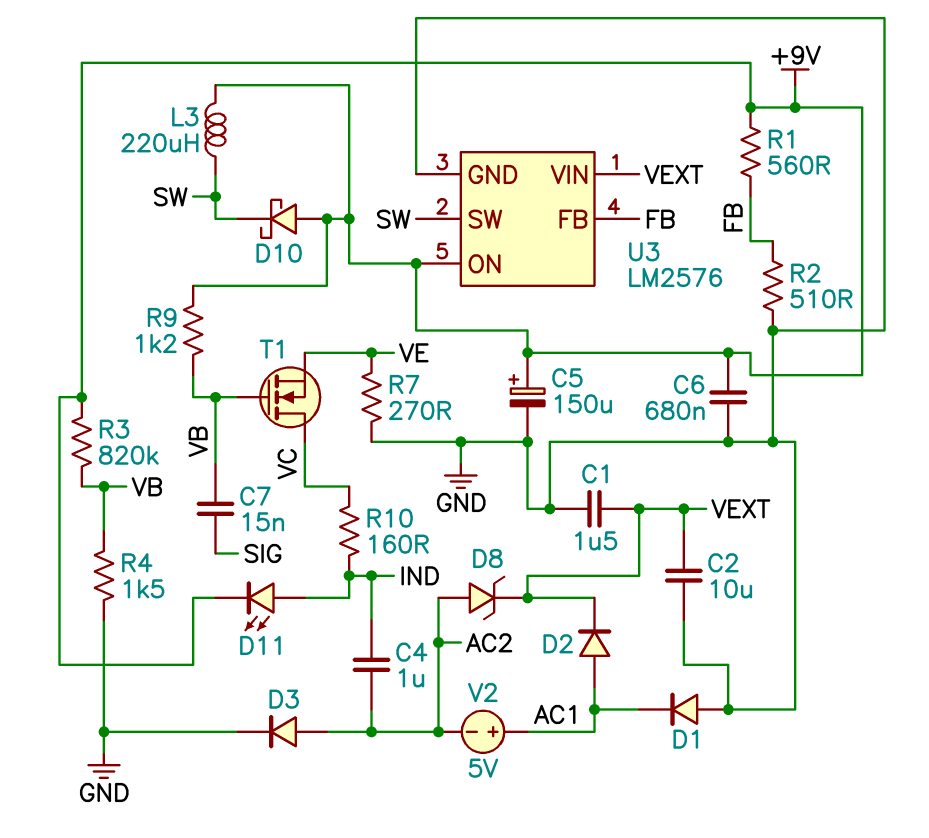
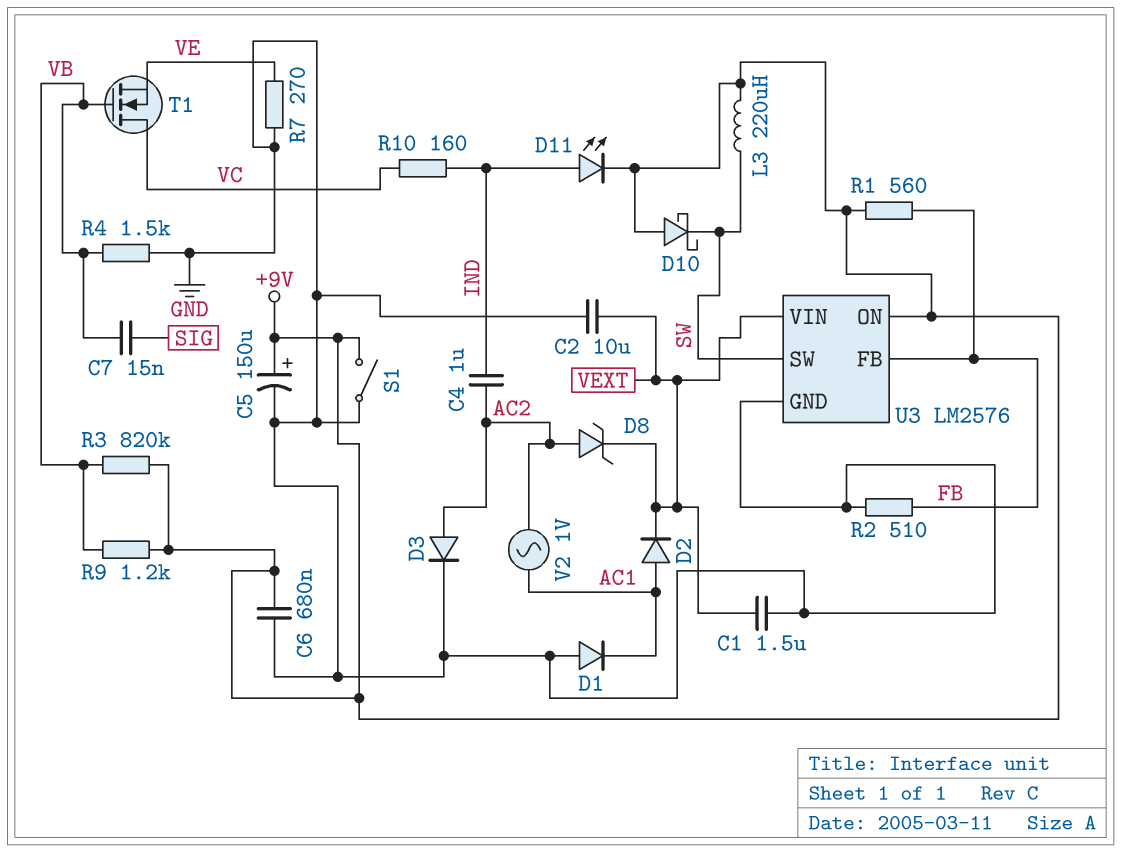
S1: none -> switch (+9V, GND)
V2: 5V (plus AC1, minus AC2) -> AC 1V (AC1, AC2)

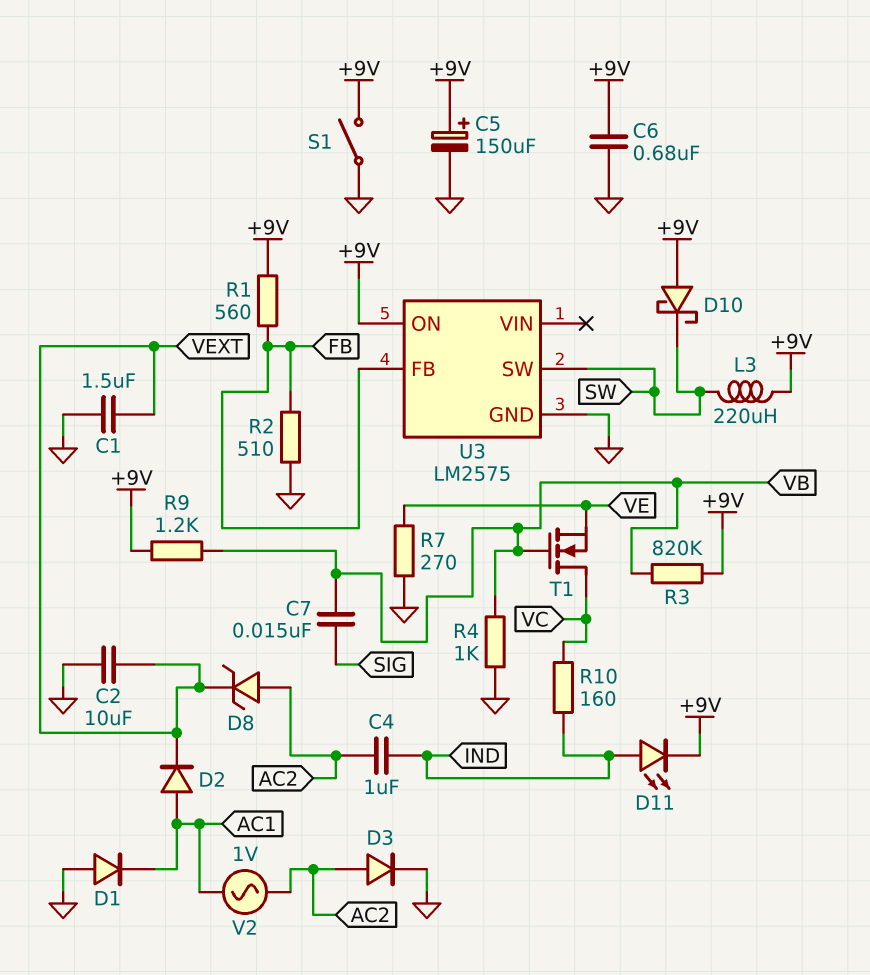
R4: 1.5k (GND, VB) -> 1k (GND, VB)
U3: LM2576 -> LM2575
U3 pin VIN: VEXT -> none

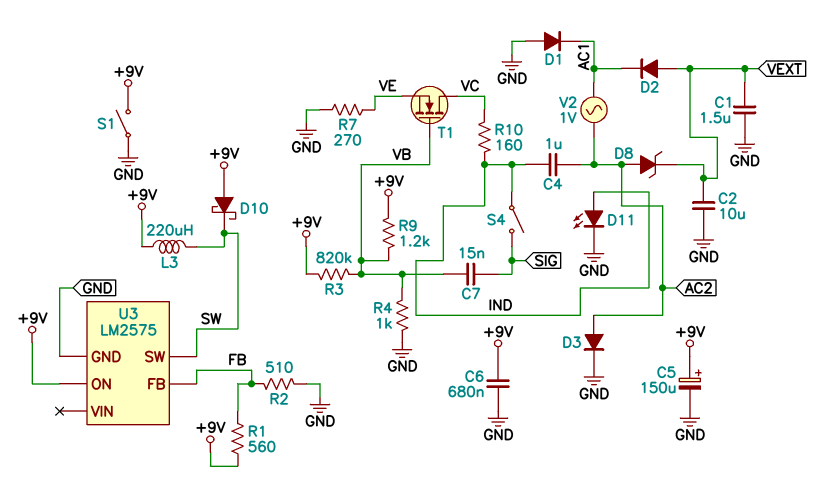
D2: diode (A AC1, K VEXT) -> diode (A VEXT, K AC1)
D11: LED (A IND, K +9V) -> LED (A IND, K GND)
S4: none -> switch (IND, SIG)

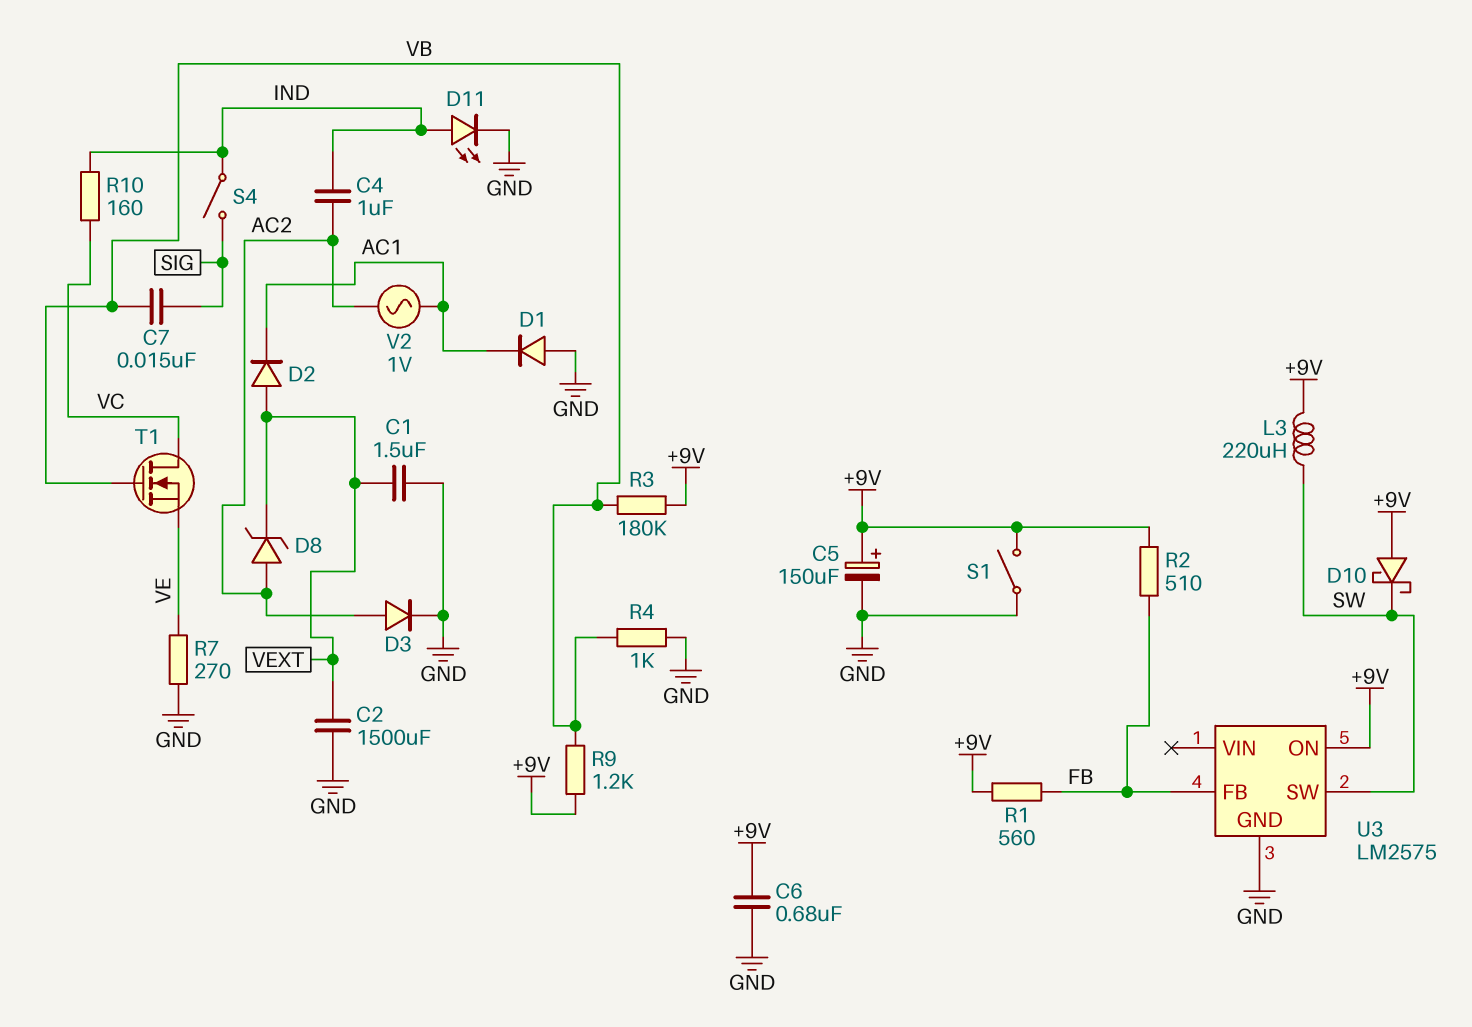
C2: 10uF (GND, VEXT) -> 1500uF (GND, VEXT)
R2: 510 (FB, GND) -> 510 (+9V, FB)
R3: 820k (+9V, VB) -> 180k (+9V, VB)

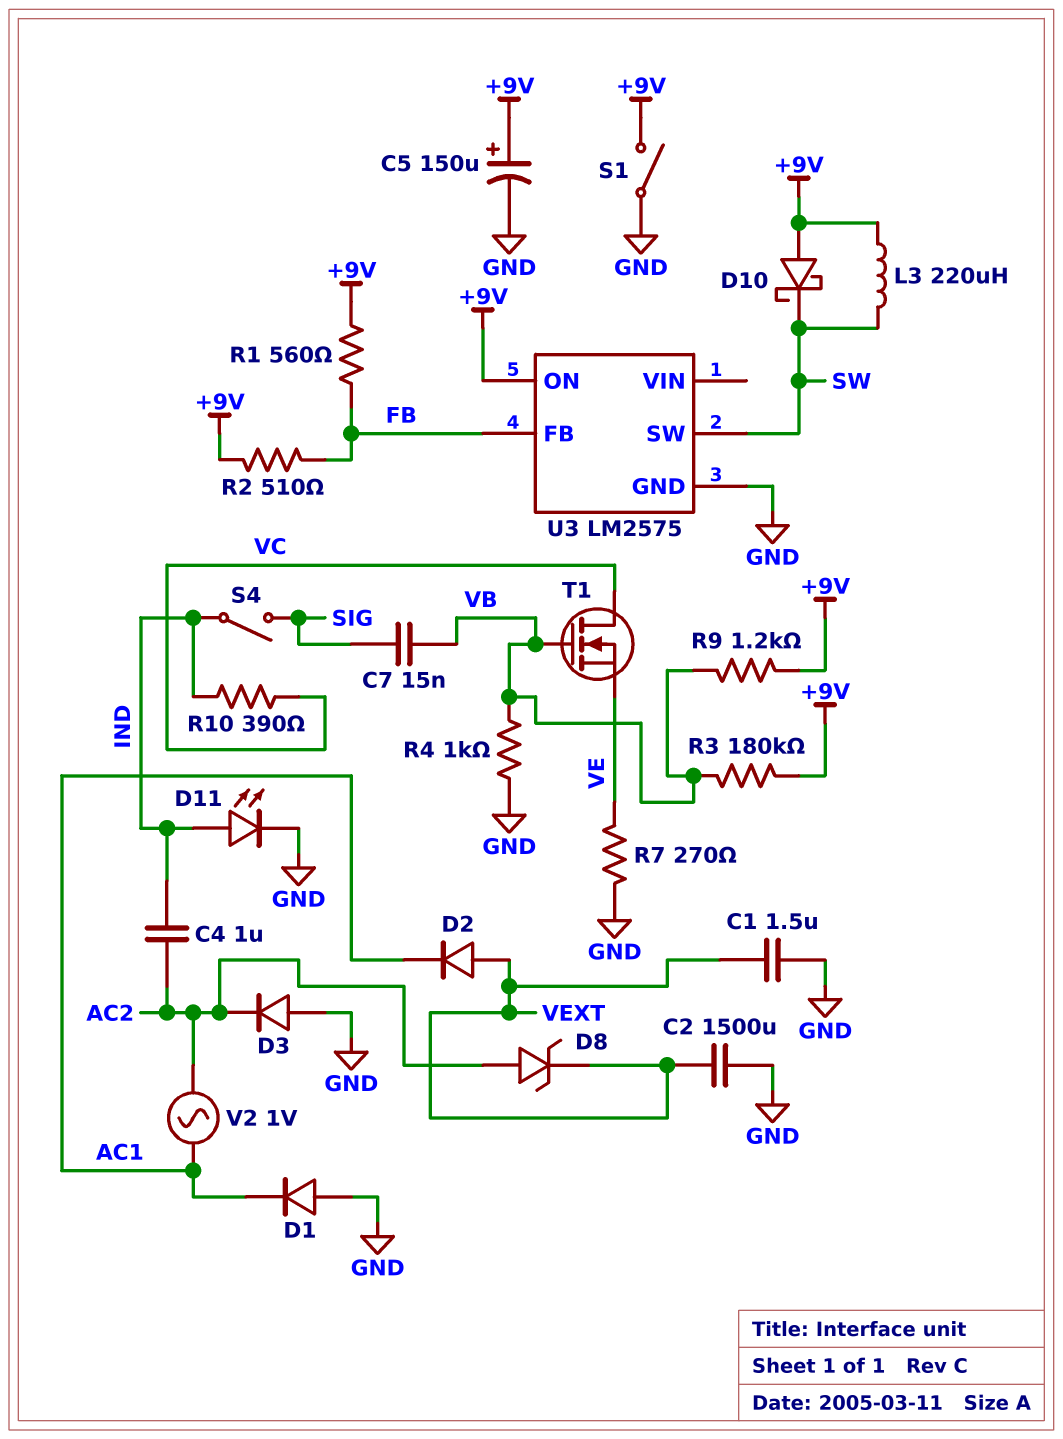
C6: 680nF (+9V, GND) -> none
D3: diode (A AC2, K GND) -> diode (A GND, K AC2)
R10: 160 (IND, VC) -> 390 (IND, VC)

